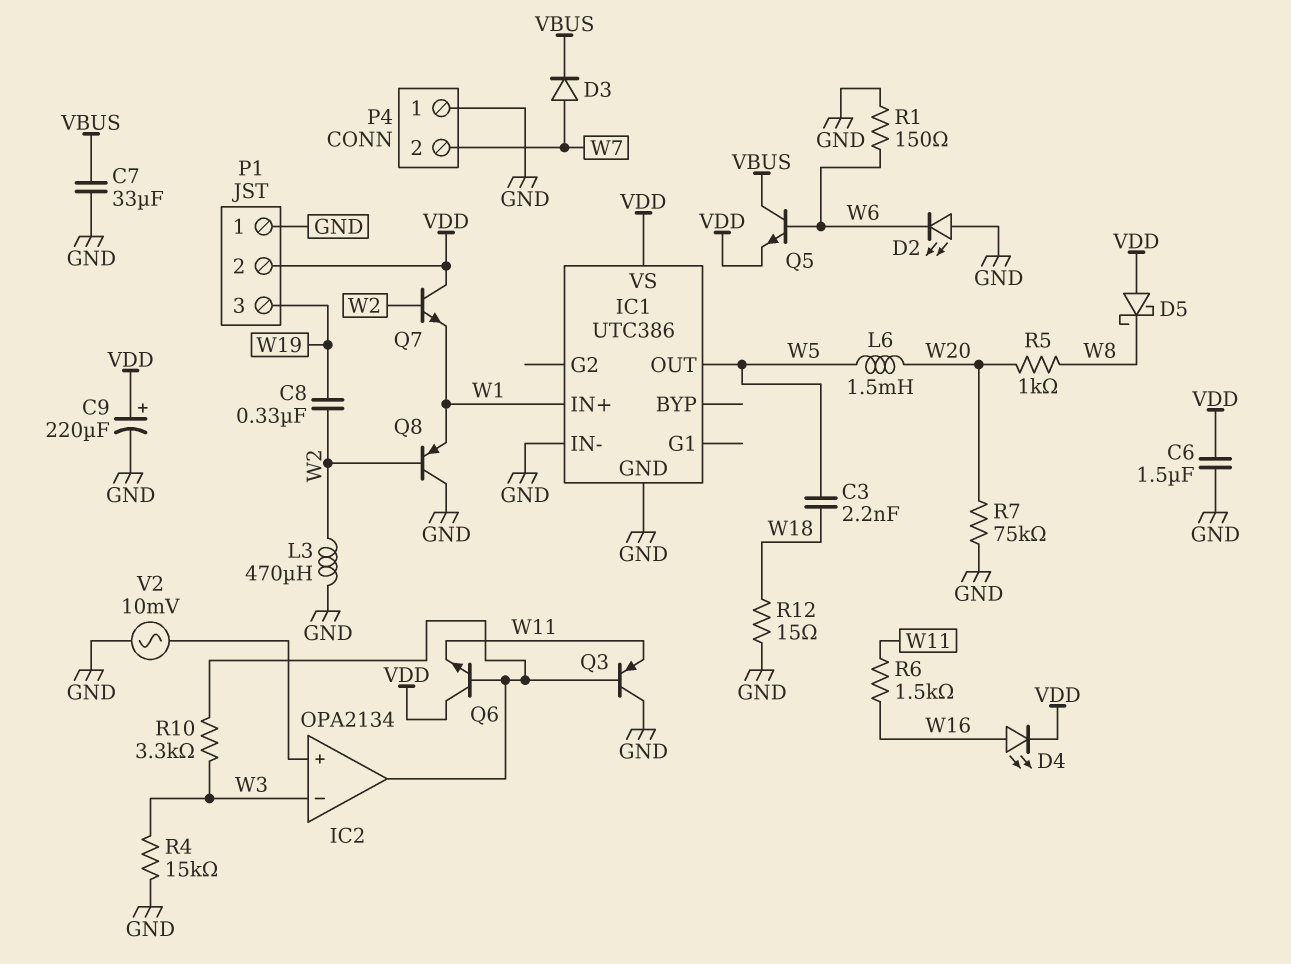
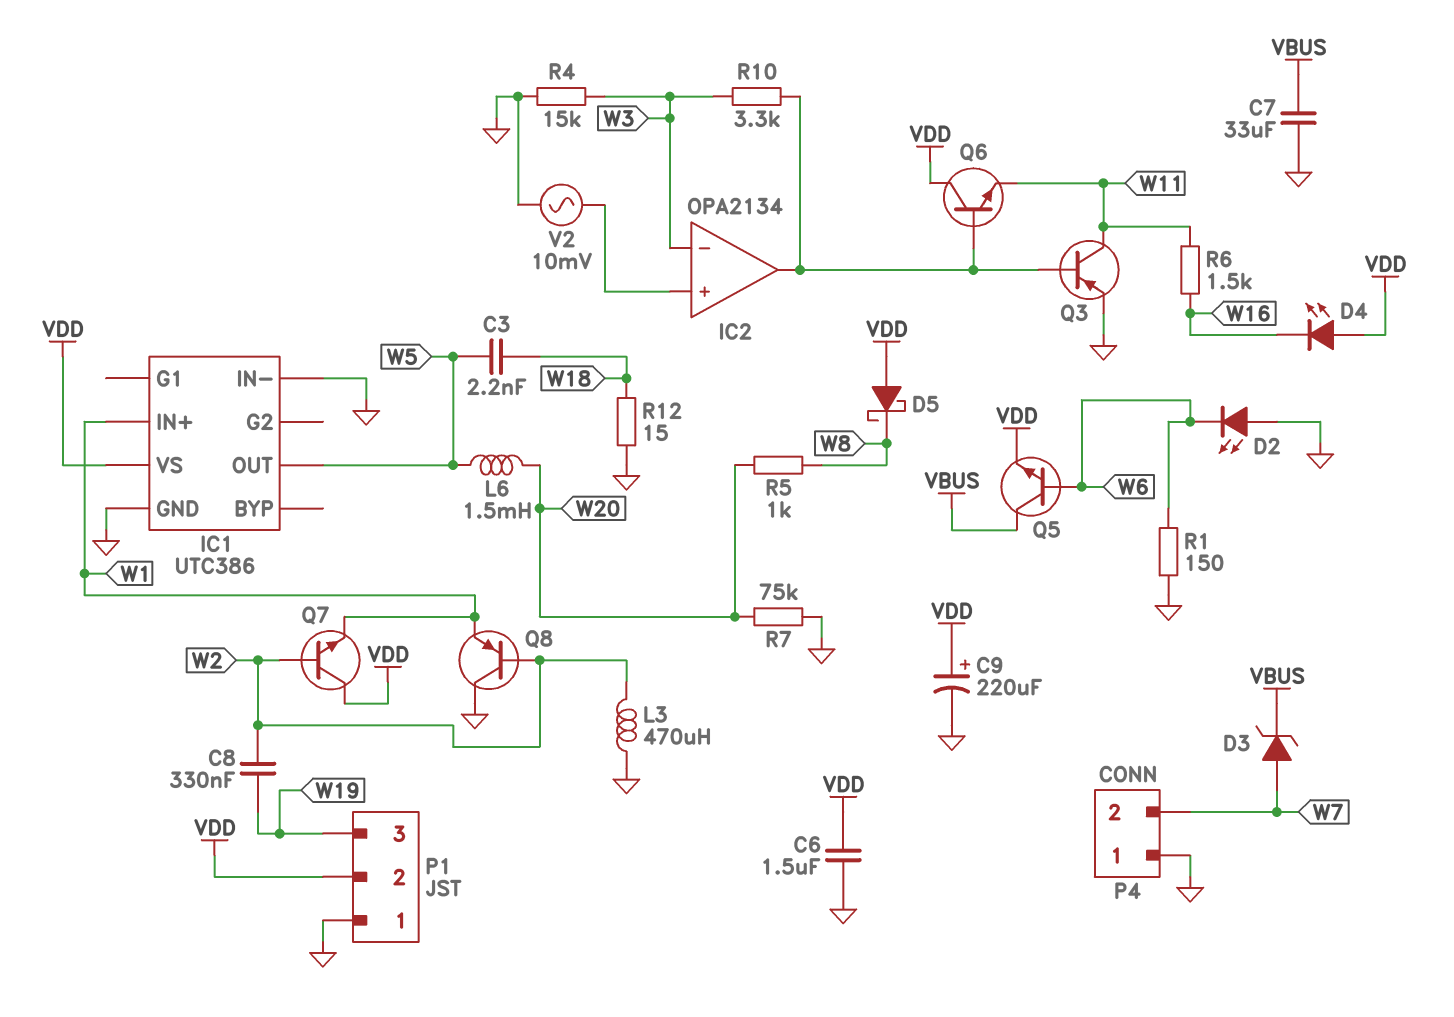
D3: diode (A W7, K VBUS) -> zener (A W7, K VBUS)
D4: LED (A W16, K VDD) -> LED (A VDD, K W16)
Q3: PNP (B IC2/out, C GND, E W11) -> PNP (B IC2/out, C W11, E GND)

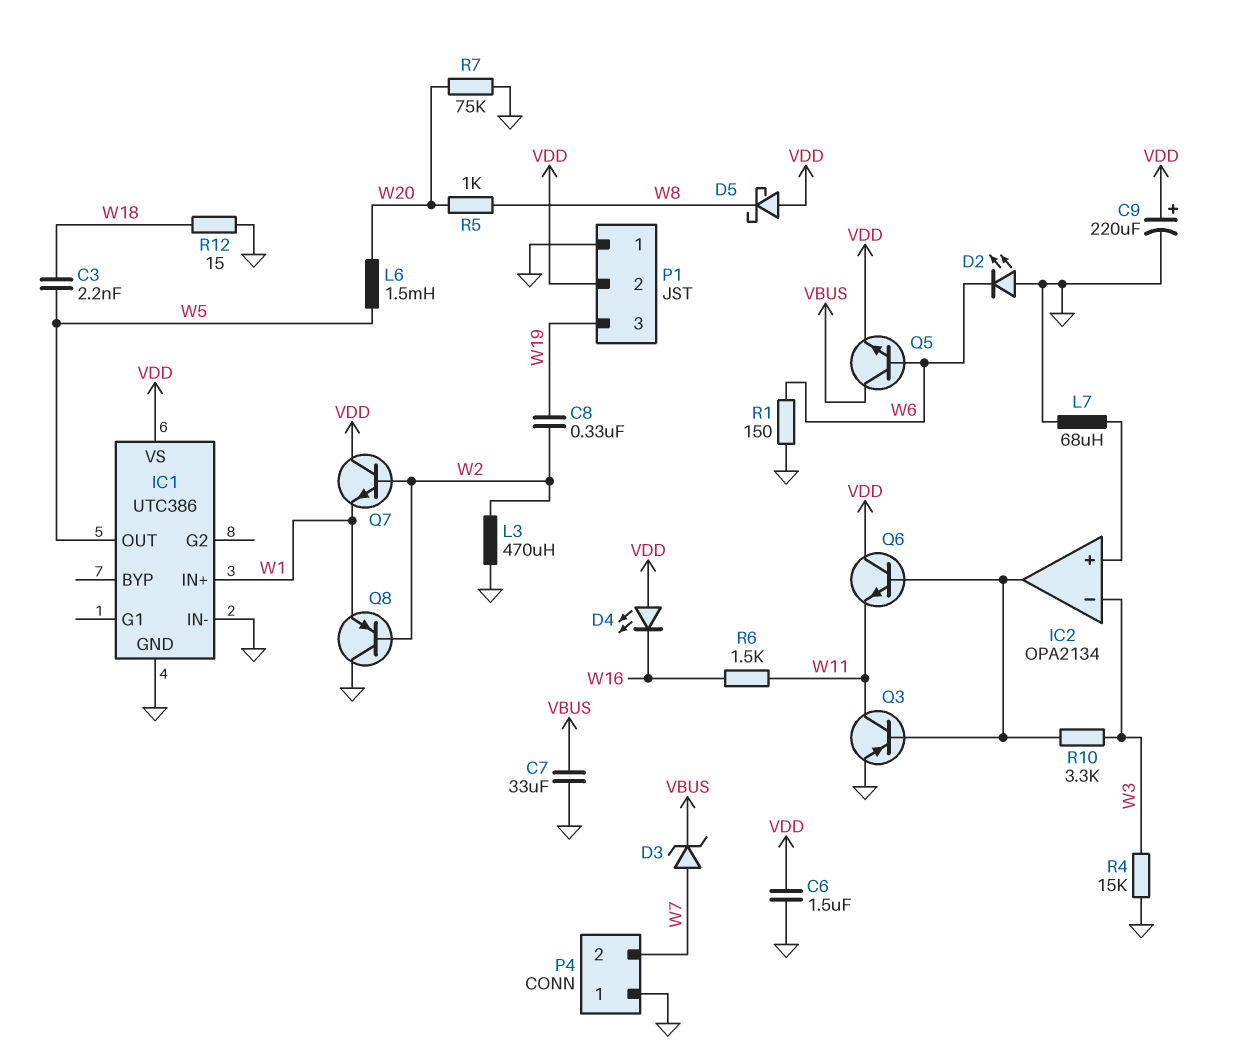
L7: none -> 68uH (GND, IC2/in+)
V2: AC 10mV (GND, IC2/in+) -> none

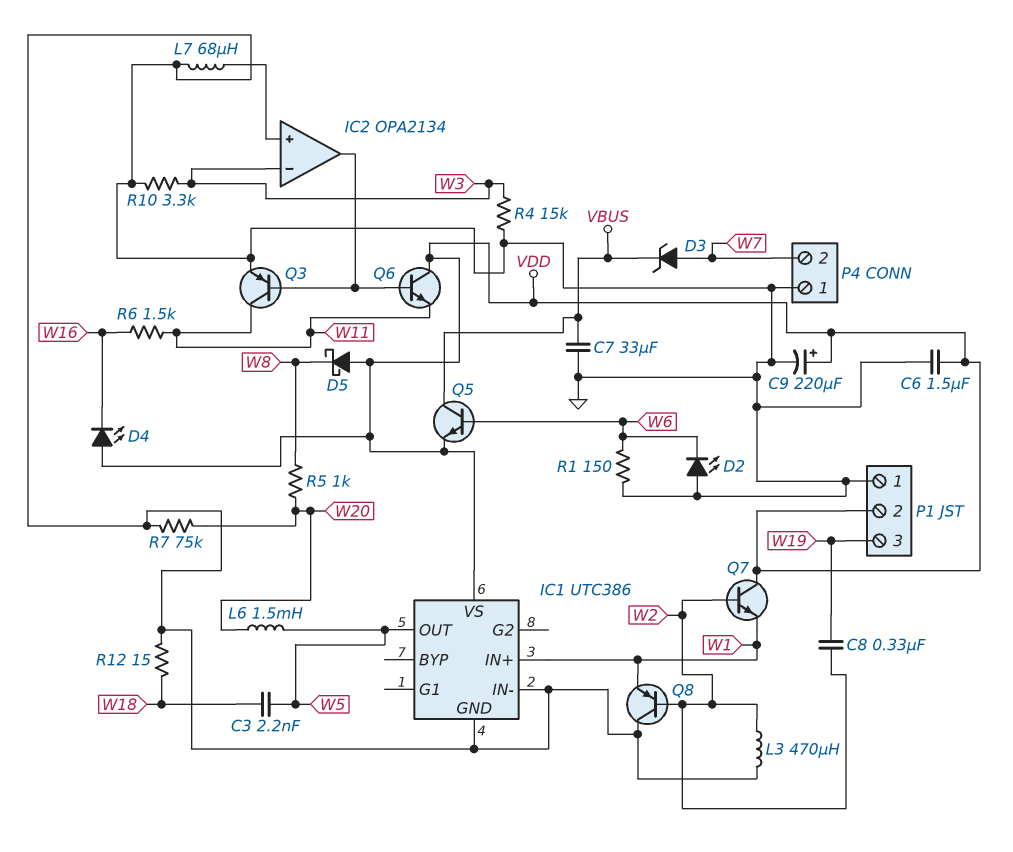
R10: 3.3k (IC2/out, W3) -> 3.3k (GND, W3)

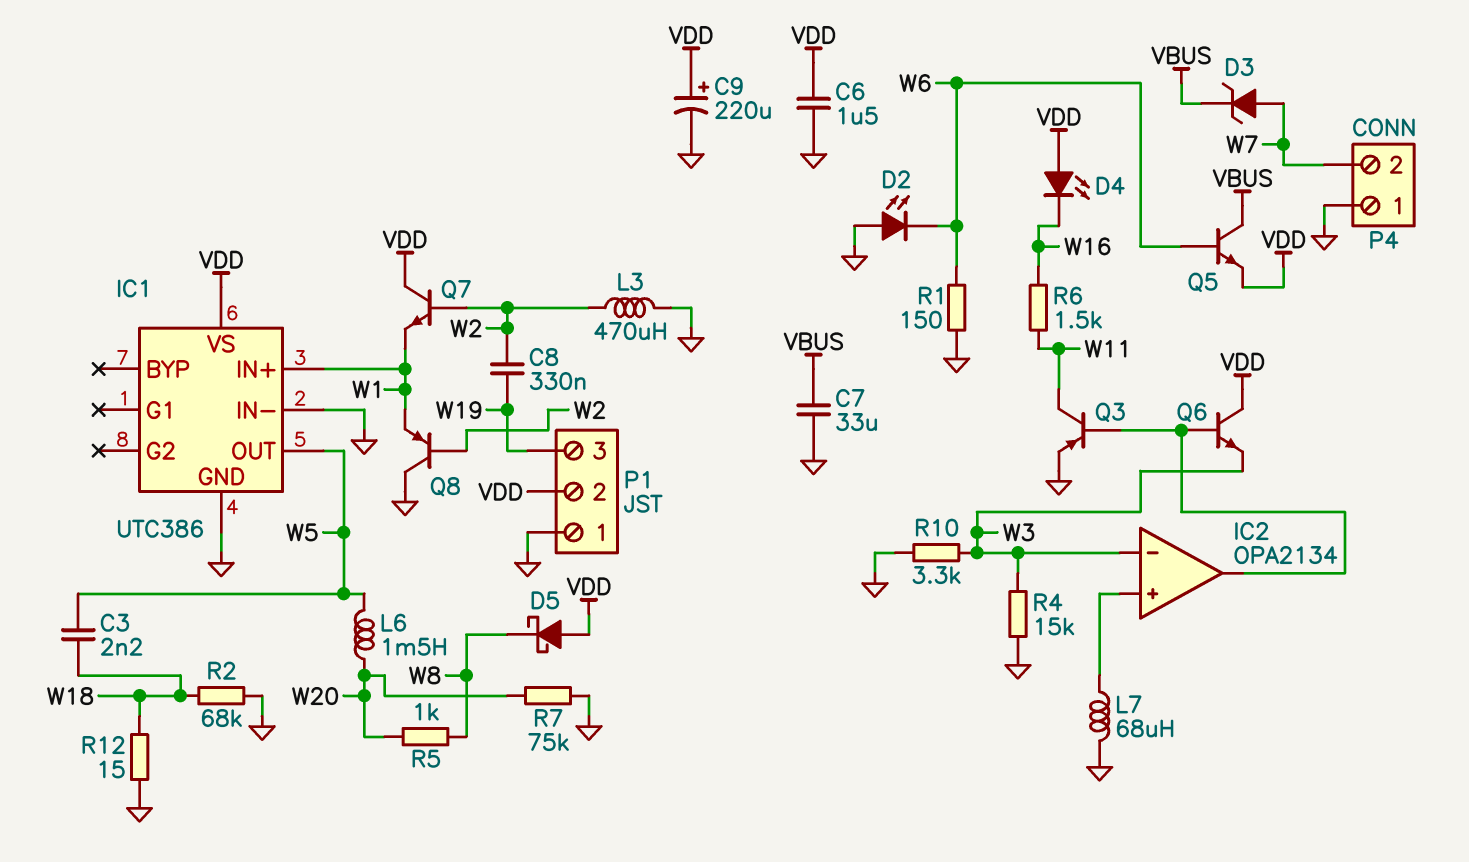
Q6: NPN (B IC2/out, C VDD, E W11) -> NPN (B IC2/out, C VDD, E W3)
R2: none -> 68k (GND, W18)

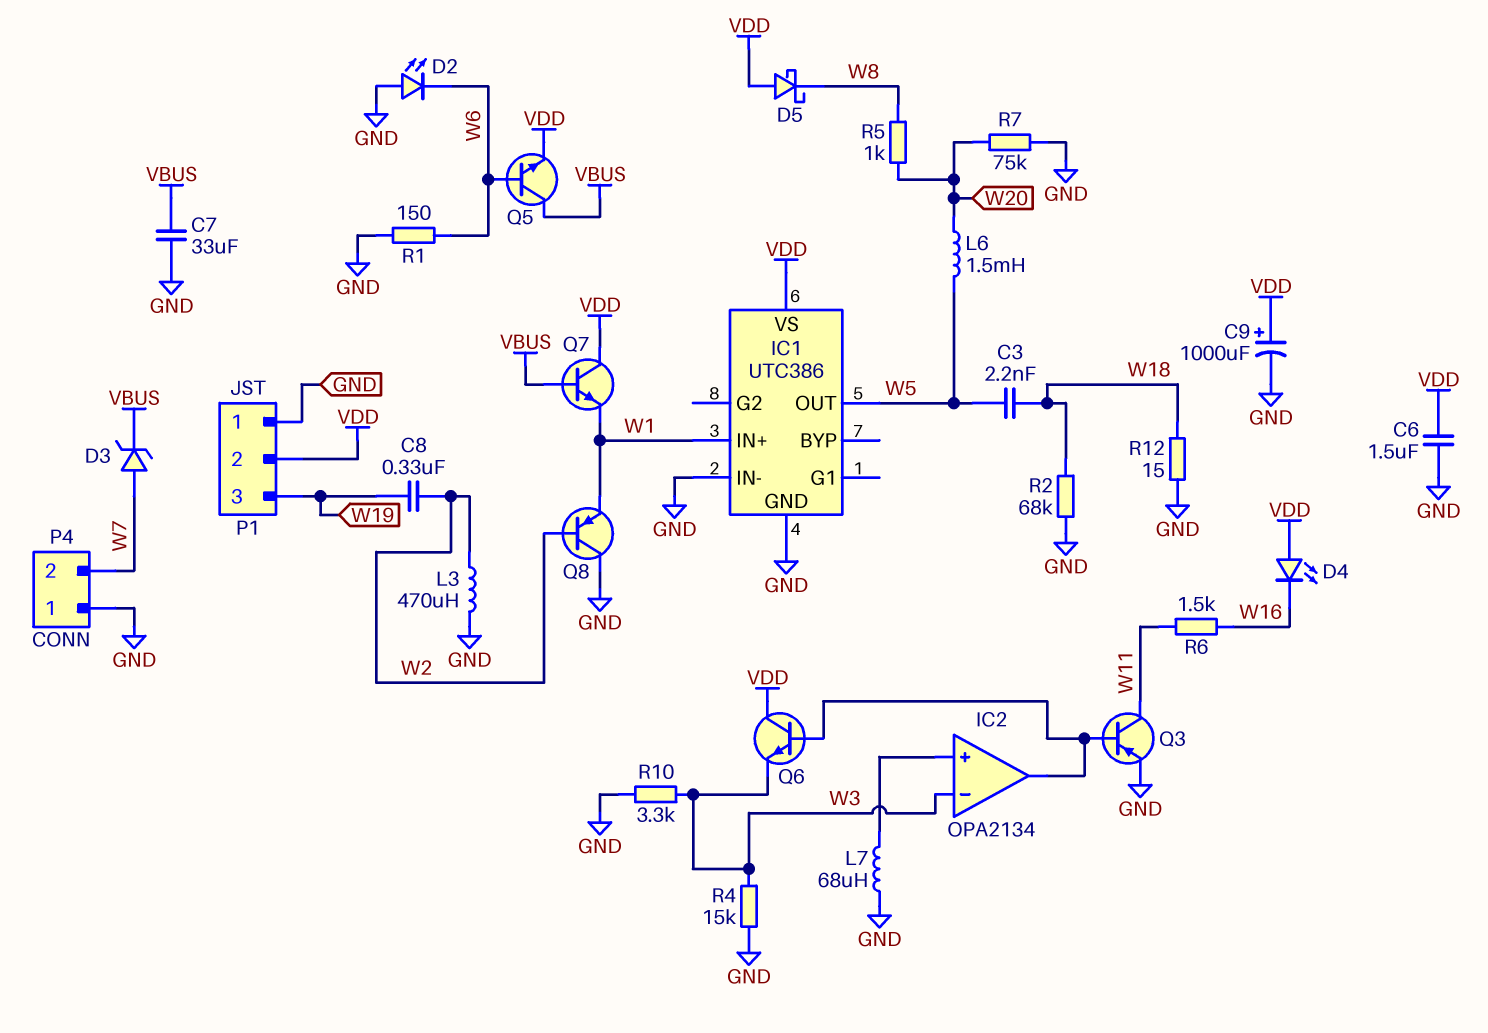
C9: 220uF (plus VDD, minus GND) -> 1000uF (plus VDD, minus GND)
Q7: NPN (B W2, C VDD, E W1) -> NPN (B VBUS, C VDD, E W1)

